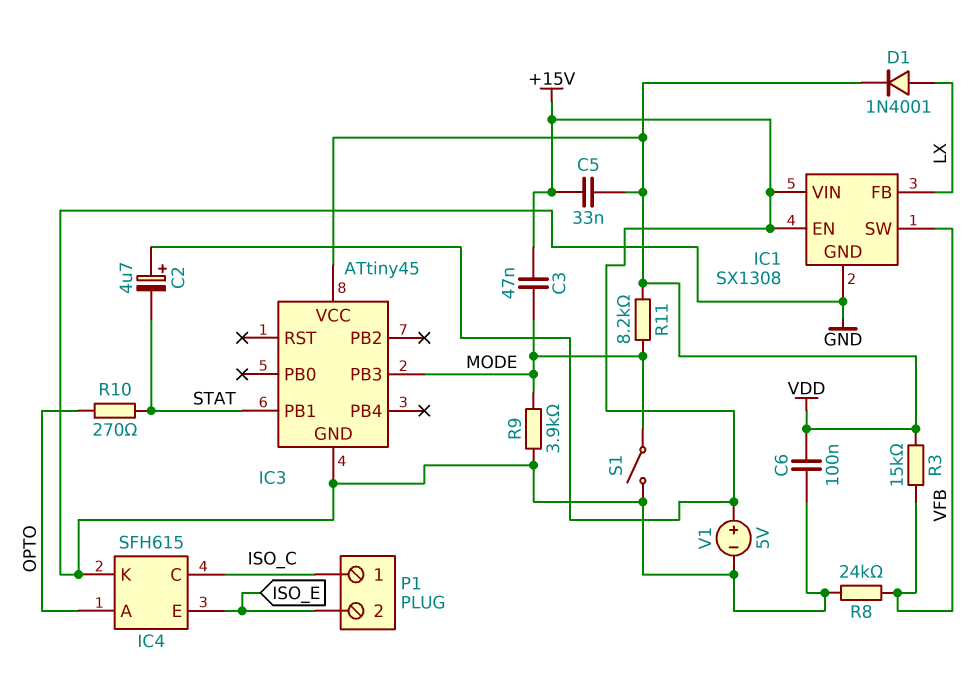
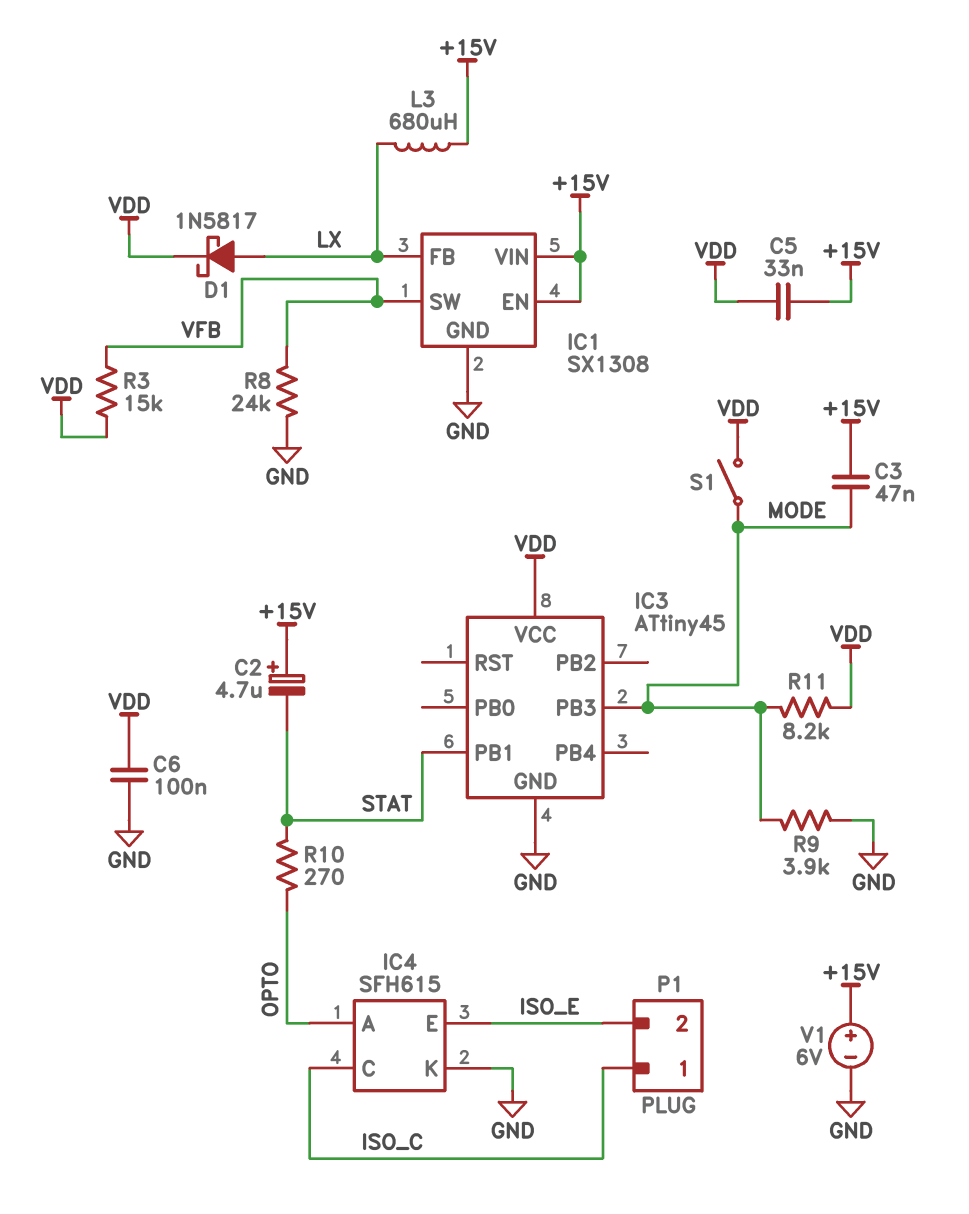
D1: diode 1N4001 (A LX, K VDD) -> schottky 1N5817 (A LX, K VDD)
L3: none -> 680uH (+15V, LX)
S1: switch (GND, MODE) -> switch (MODE, VDD)
V1: 5V (plus +15V, minus GND) -> 6V (plus +15V, minus GND)

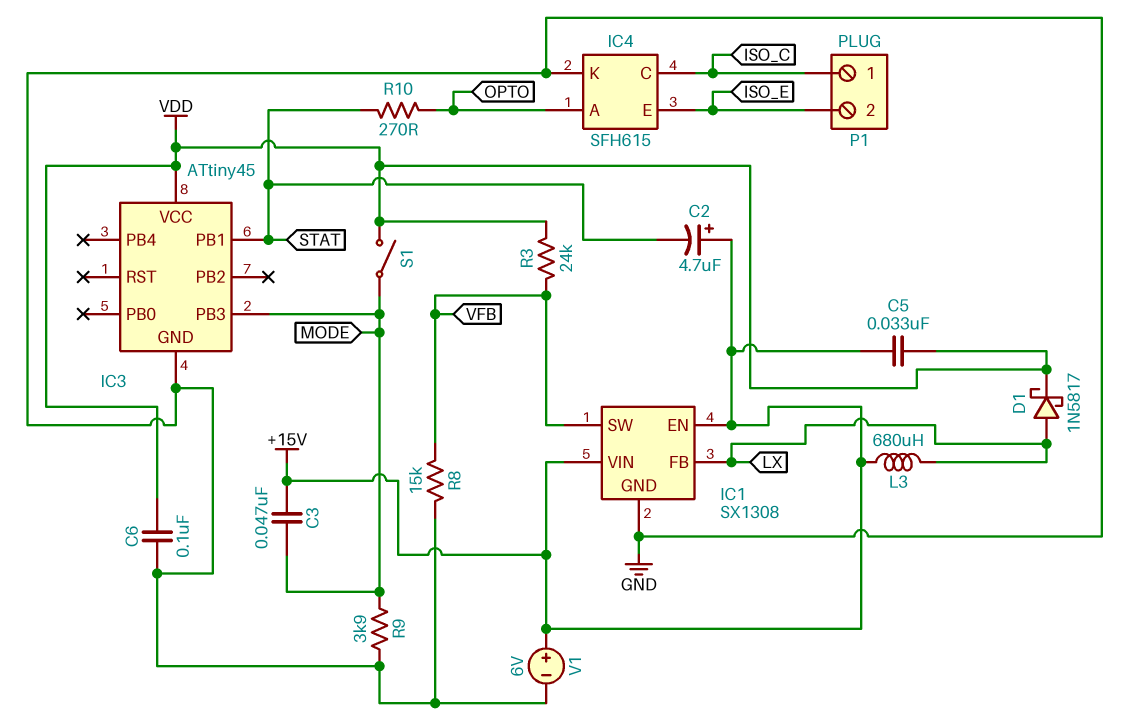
R3: 15k (VDD, VFB) -> 24k (VDD, VFB)
R8: 24k (GND, VFB) -> 15k (GND, VFB)
R11: 8.2k (MODE, VDD) -> none

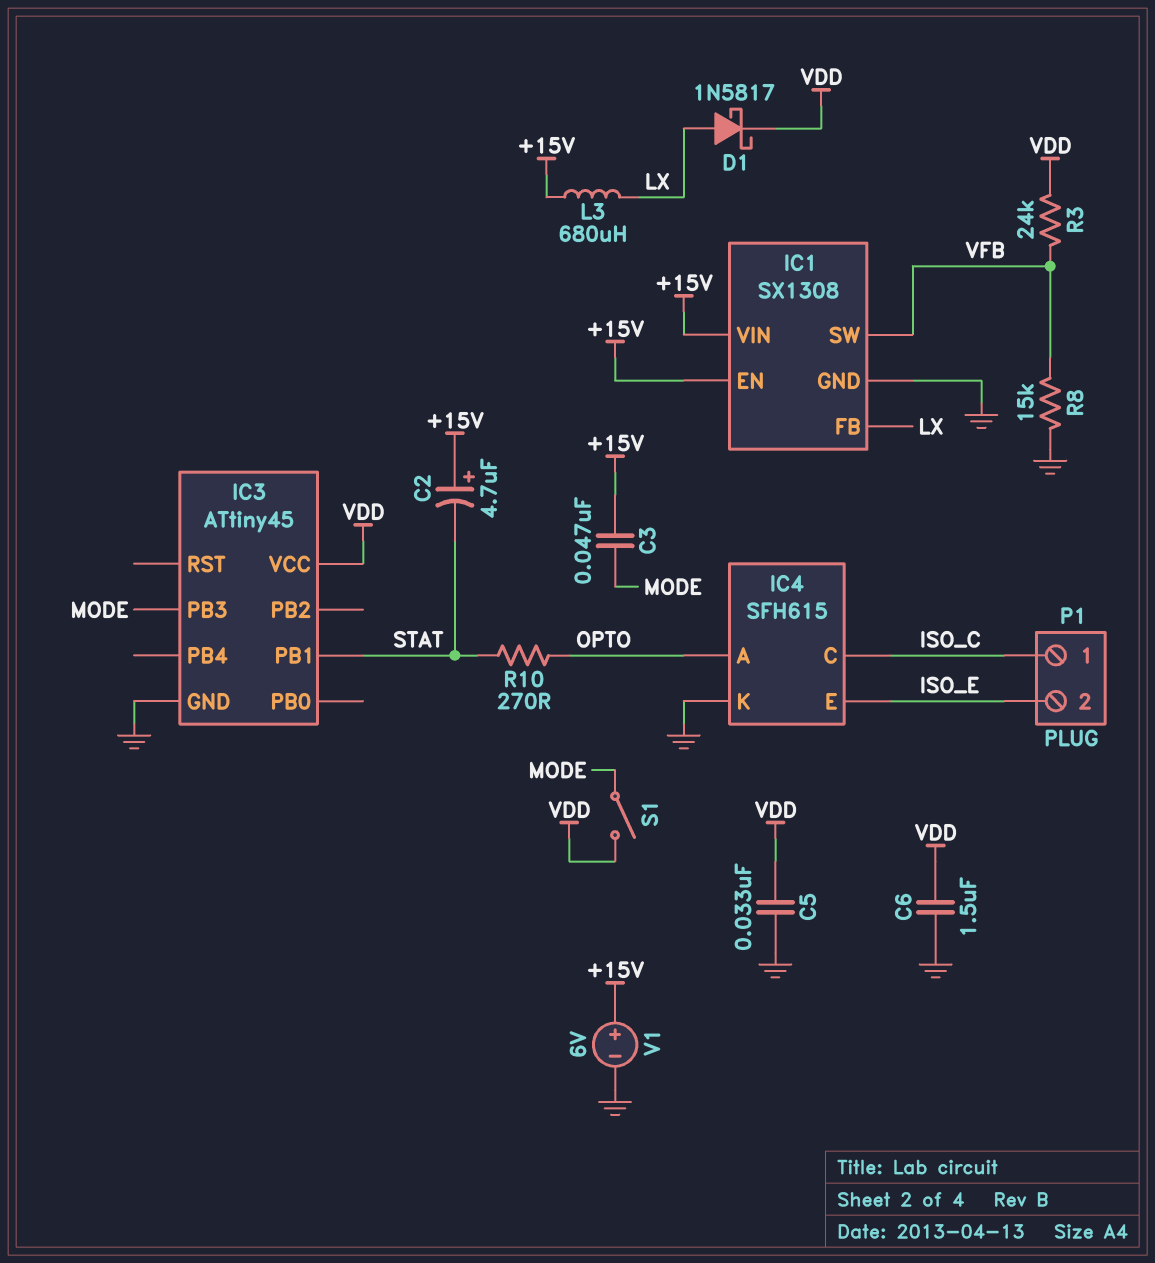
C5: 33nF (+15V, VDD) -> 33nF (GND, VDD)
C6: 100nF (GND, VDD) -> 1.5uF (GND, VDD)
R9: 3.9k (GND, MODE) -> none

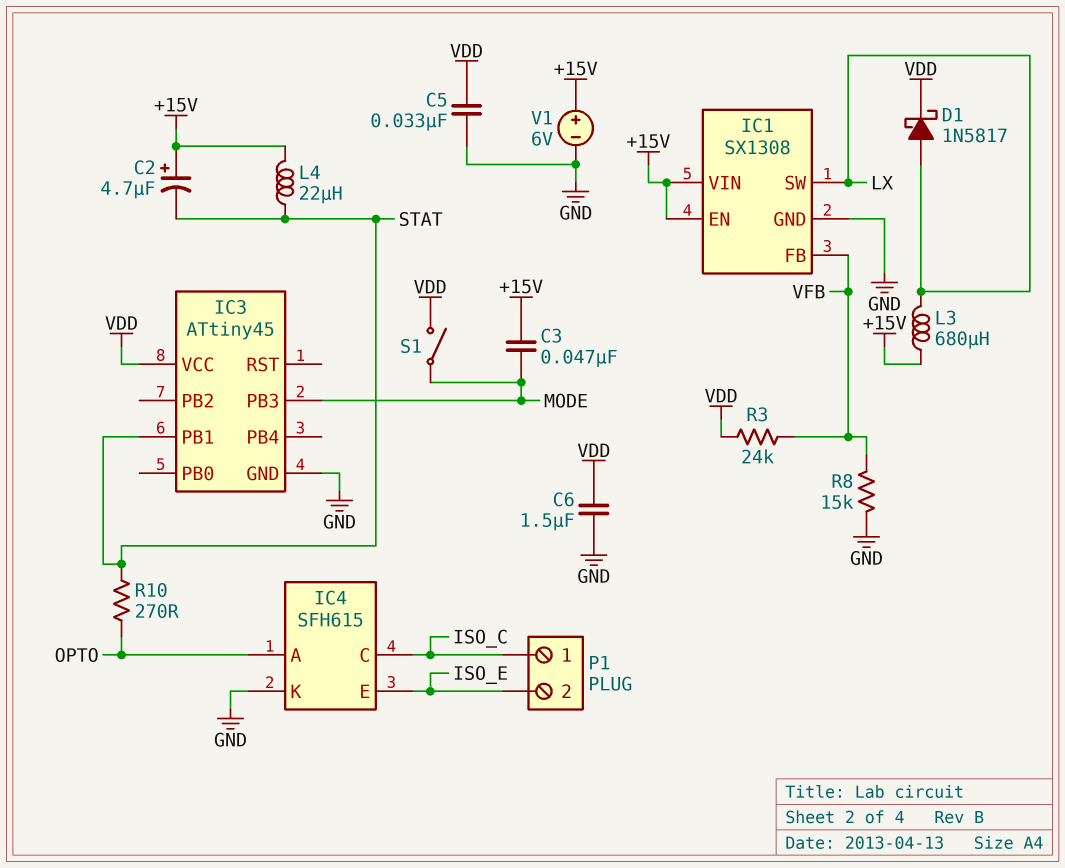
IC1 pin FB: LX -> VFB
IC1 pin SW: VFB -> LX
L4: none -> 22uH (+15V, STAT)

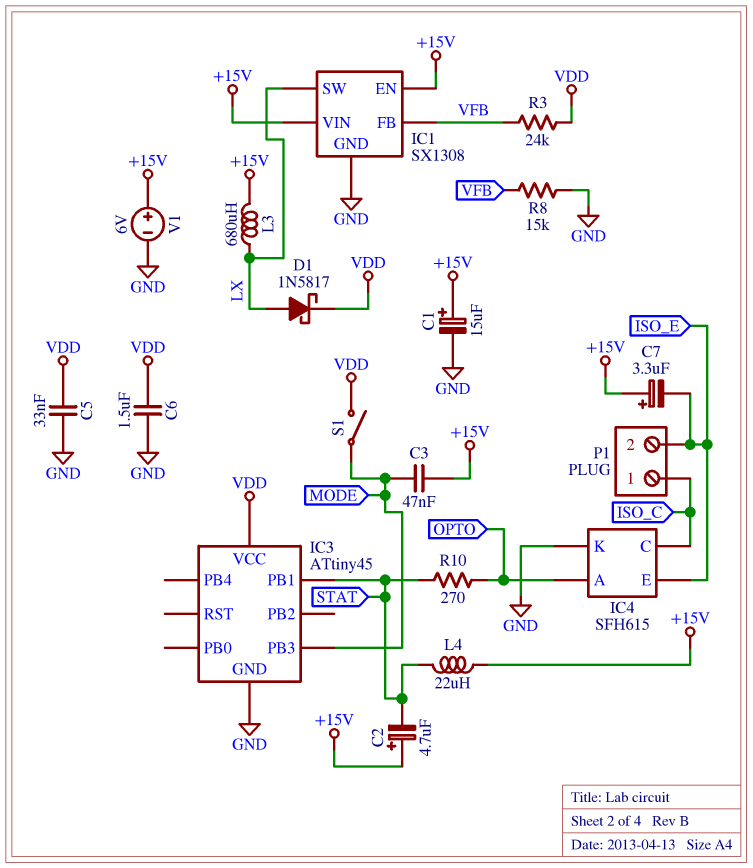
C1: none -> 15uF (plus +15V, minus GND)
C7: none -> 3.3uF (plus +15V, minus ISO_E)

